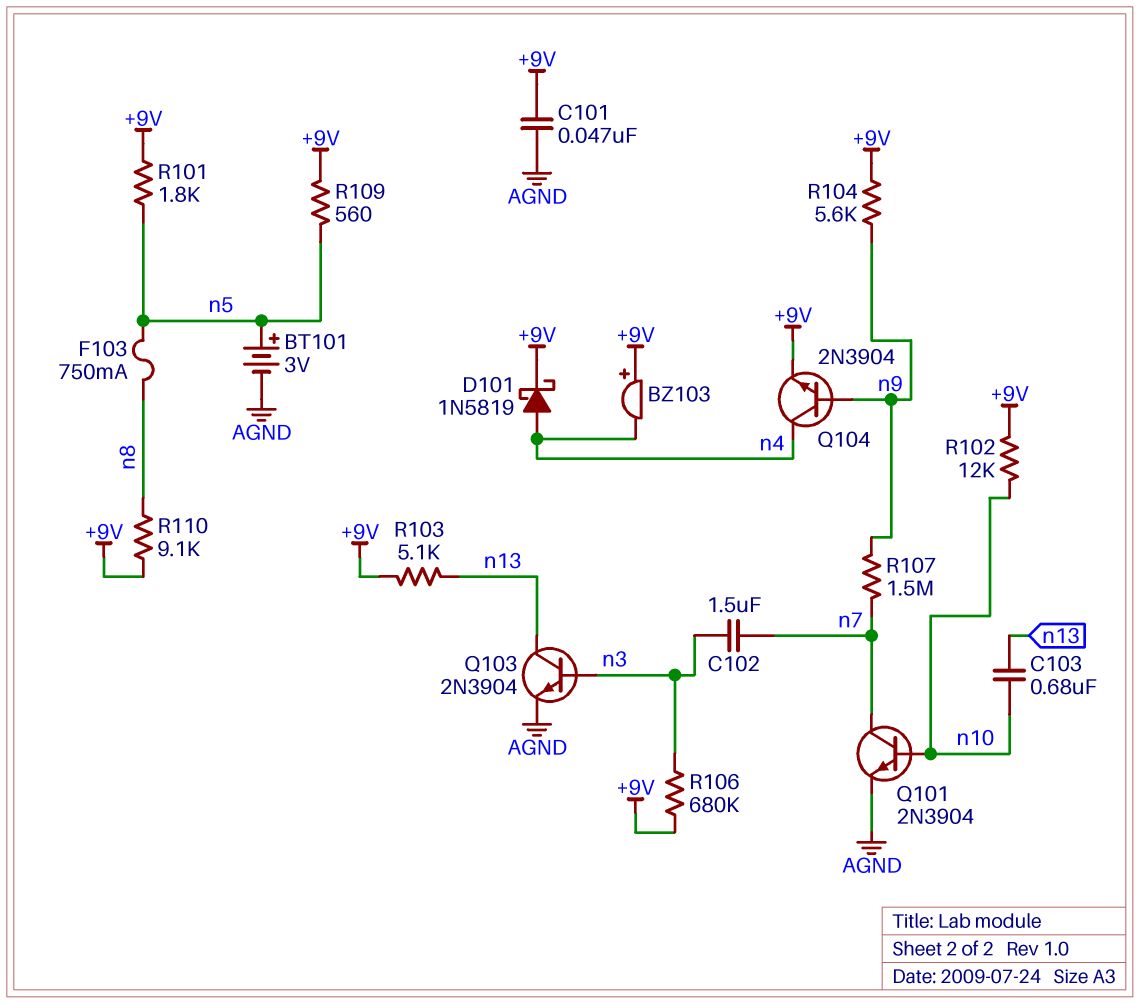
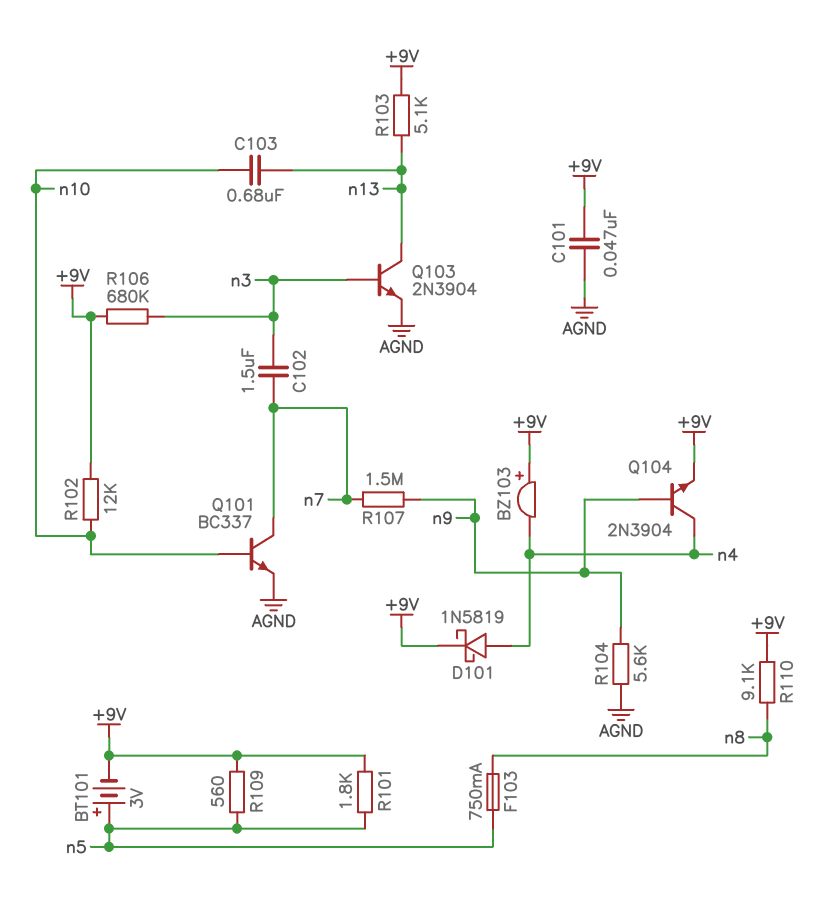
BT101: 3V (plus n5, minus AGND) -> 3V (plus n5, minus +9V)
Q101: NPN 2N3904 (B n10, C n7, E AGND) -> NPN BC337 (B n10, C n7, E AGND)
R104: 5.6k (+9V, n9) -> 5.6k (AGND, n9)

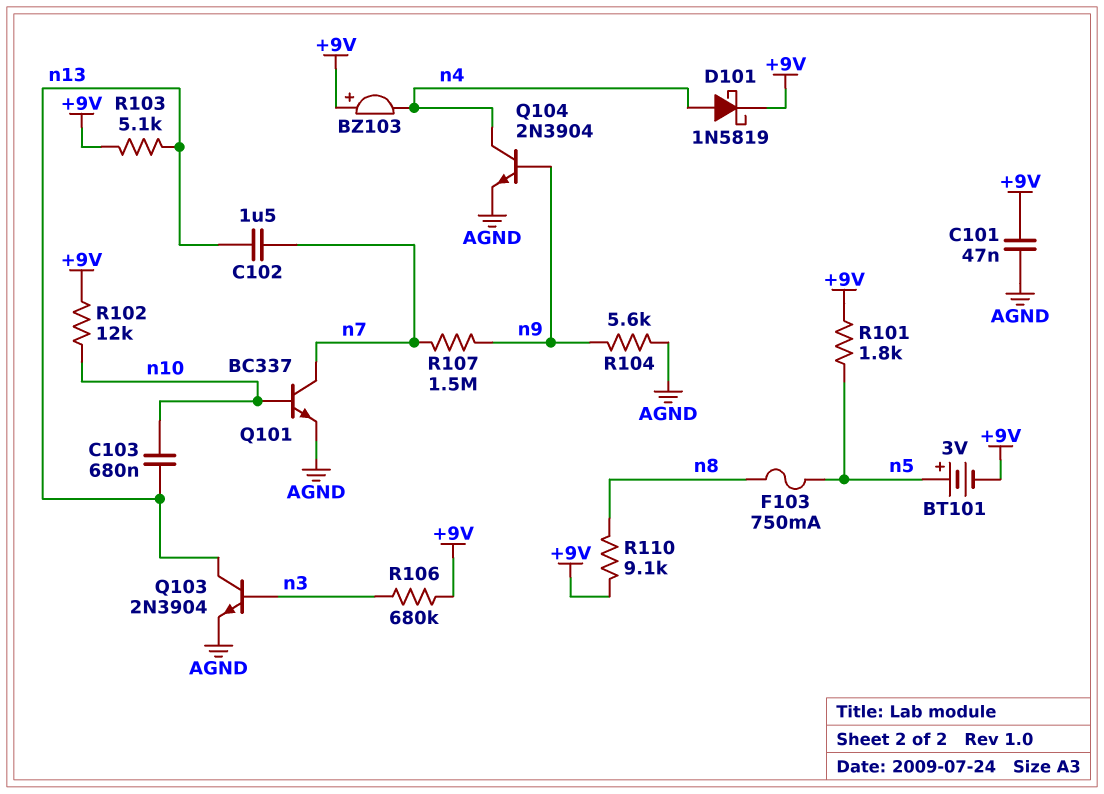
C102: 1.5uF (n3, n7) -> 1.5uF (n7, n13)
Q104: NPN 2N3904 (B n9, C n4, E +9V) -> NPN 2N3904 (B n9, C n4, E AGND)
R109: 560 (+9V, n5) -> none

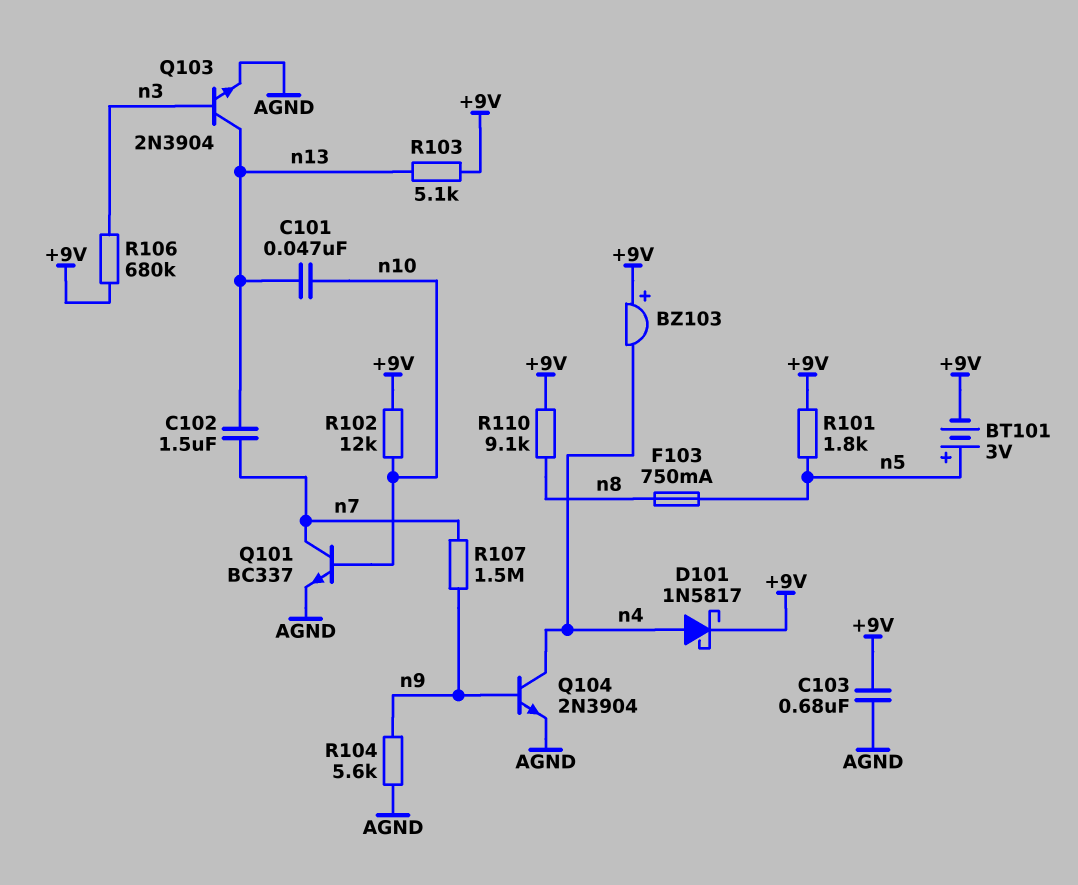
C101: 47nF (+9V, AGND) -> 47nF (n10, n13)
C103: 680nF (n10, n13) -> 680nF (+9V, AGND)
D101: schottky 1N5819 (A n4, K +9V) -> schottky 1N5817 (A n4, K +9V)

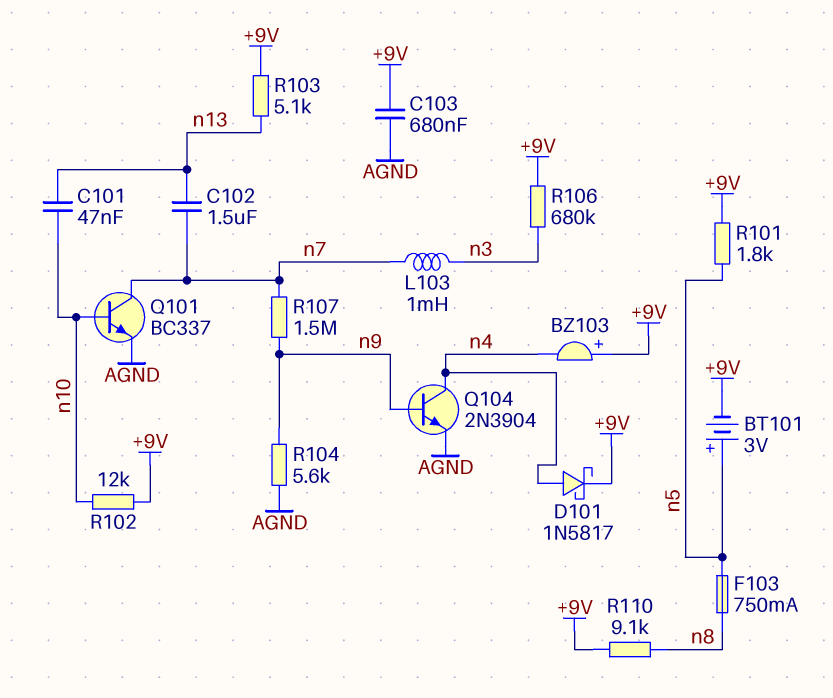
L103: none -> 1mH (n3, n7)
Q103: NPN 2N3904 (B n3, C n13, E AGND) -> none

